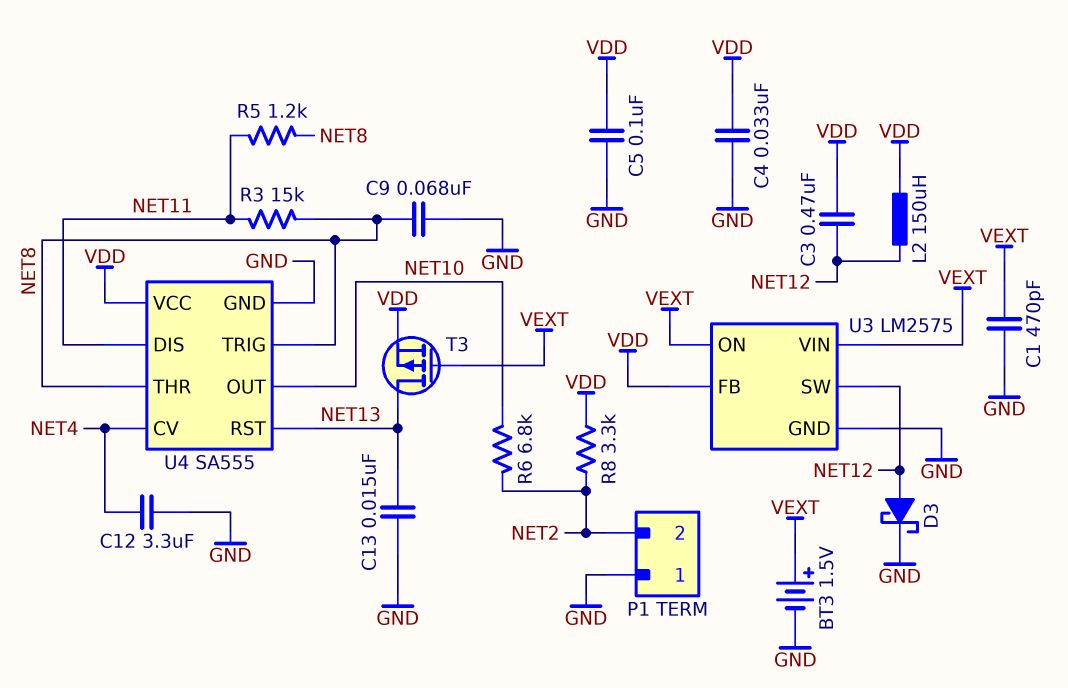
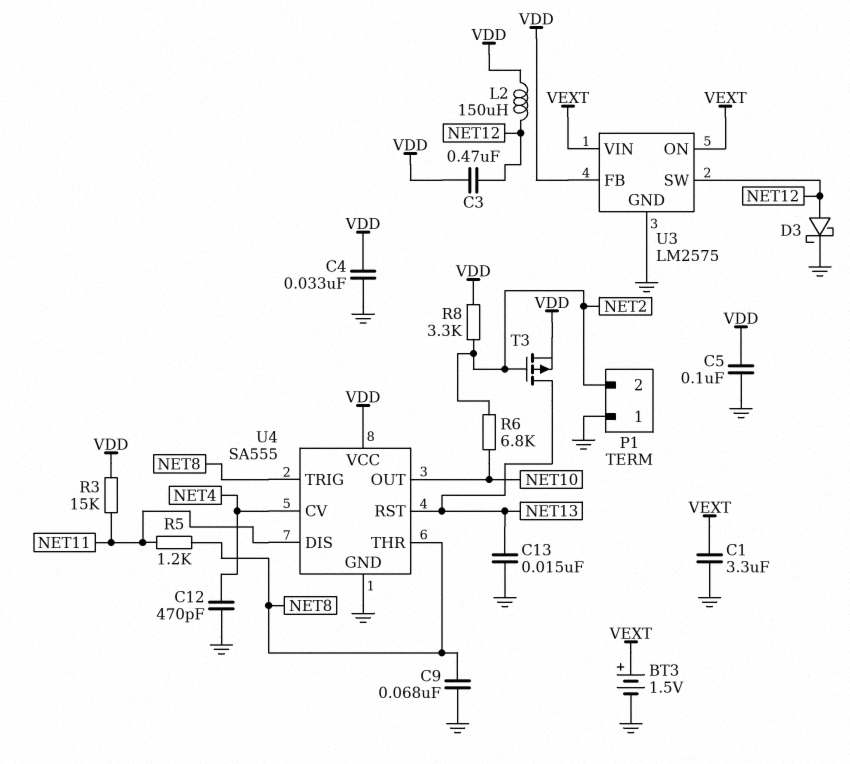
C1: 470pF (GND, VEXT) -> 3.3uF (GND, VEXT)
C12: 3.3uF (GND, NET4) -> 470pF (GND, NET4)
R3: 15k (NET8, NET11) -> 15k (NET11, VDD)
T3: PMOS (G VEXT, D NET13, S VDD) -> PMOS (G NET2, D NET13, S VDD)

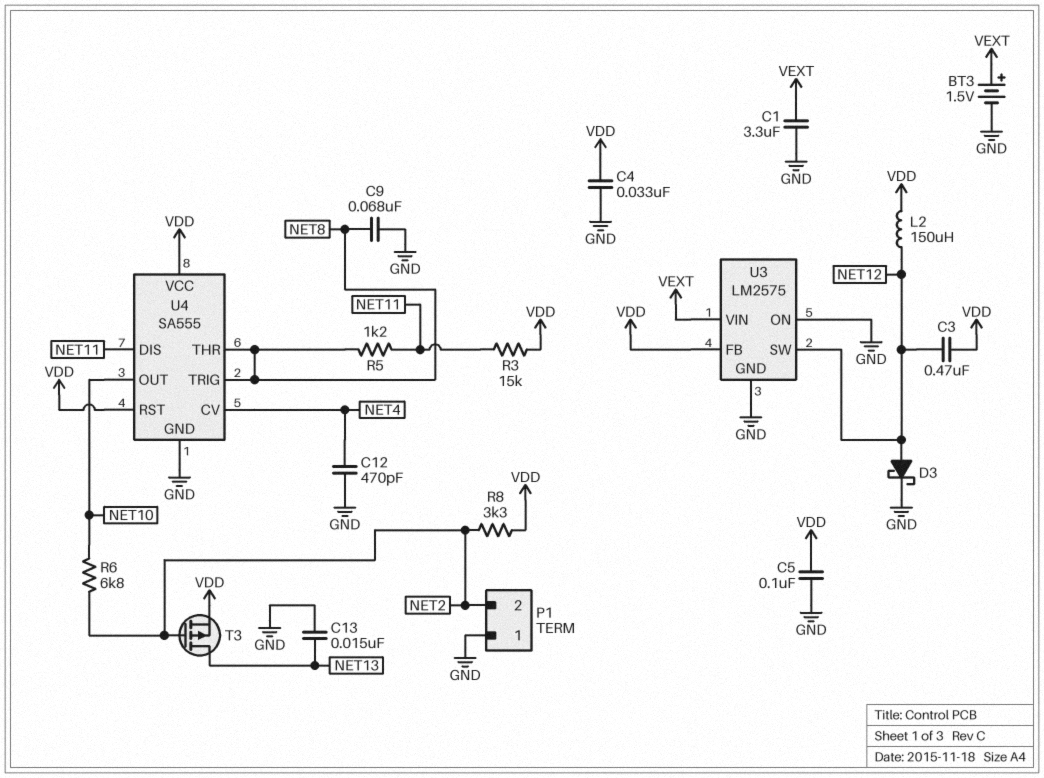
U3 pin ON: VEXT -> GND
U4 pin RST: NET13 -> VDD

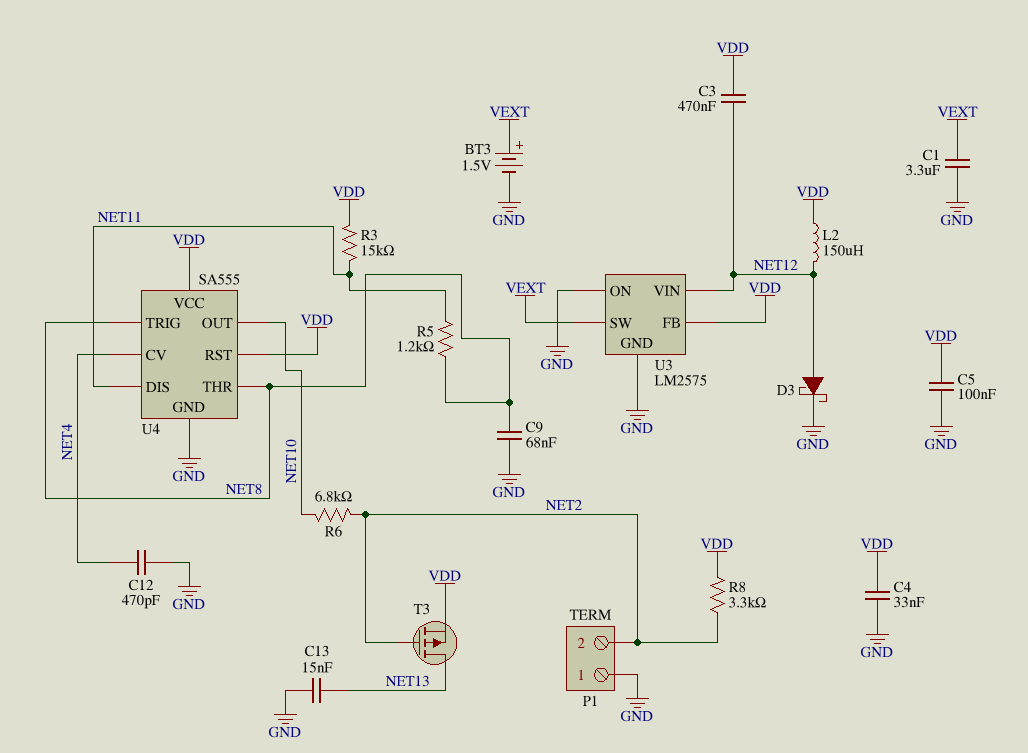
U3 pin SW: NET12 -> VEXT
U3 pin VIN: VEXT -> NET12

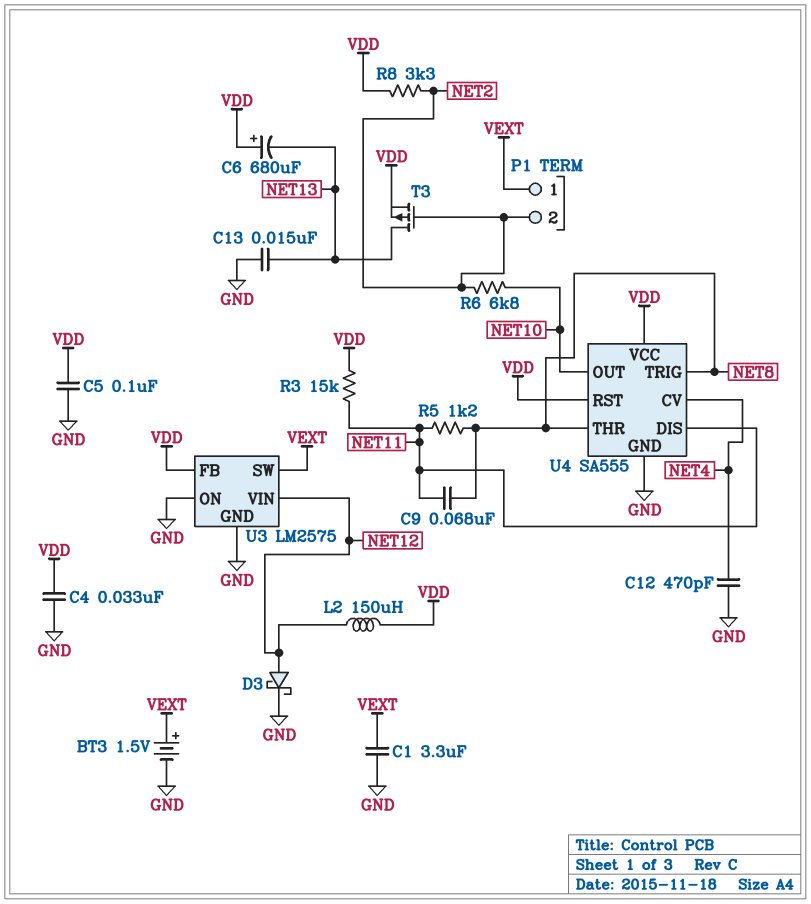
C3: 470nF (NET12, VDD) -> none
C6: none -> 680uF (plus VDD, minus NET13)
C9: 68nF (GND, NET8) -> 68nF (NET8, NET11)
P1 pin 1: GND -> VEXT

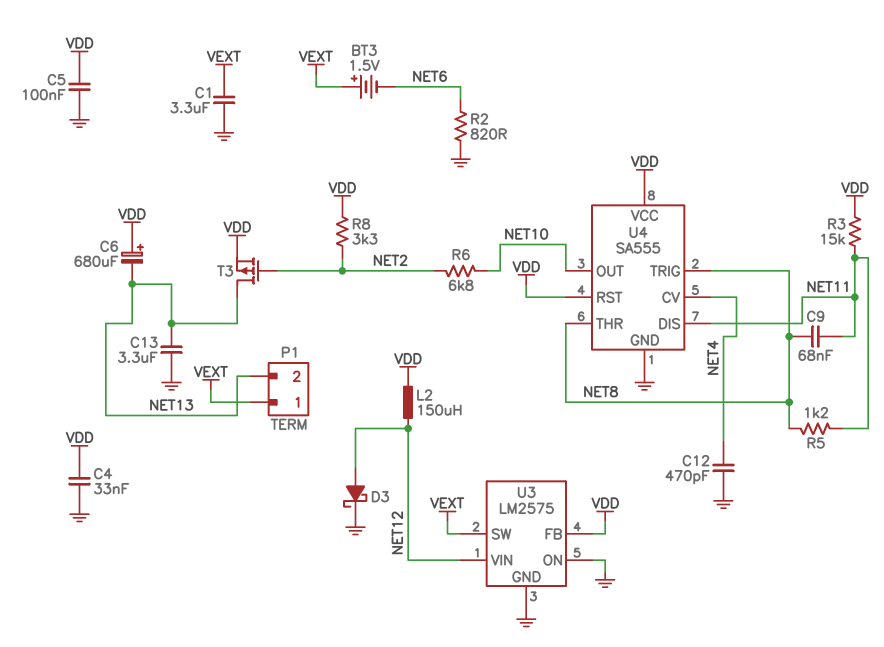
BT3: 1.5V (plus VEXT, minus GND) -> 1.5V (plus VEXT, minus NET6)
C13: 15nF (GND, NET13) -> 3.3uF (GND, NET13)
P1 pin 2: NET2 -> NET13
R2: none -> 820 (GND, NET6)

